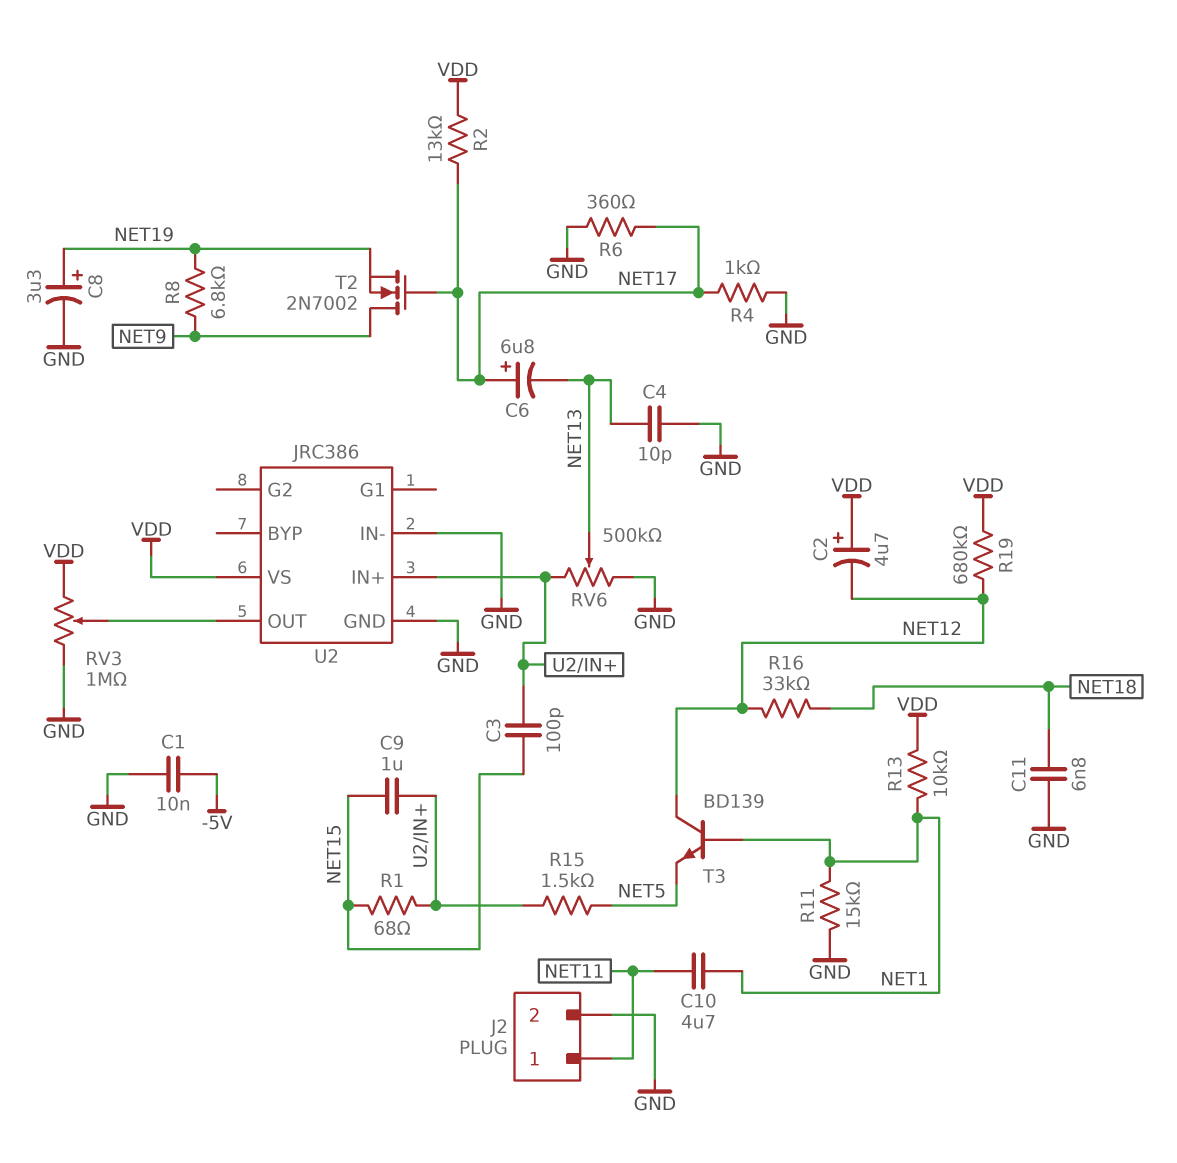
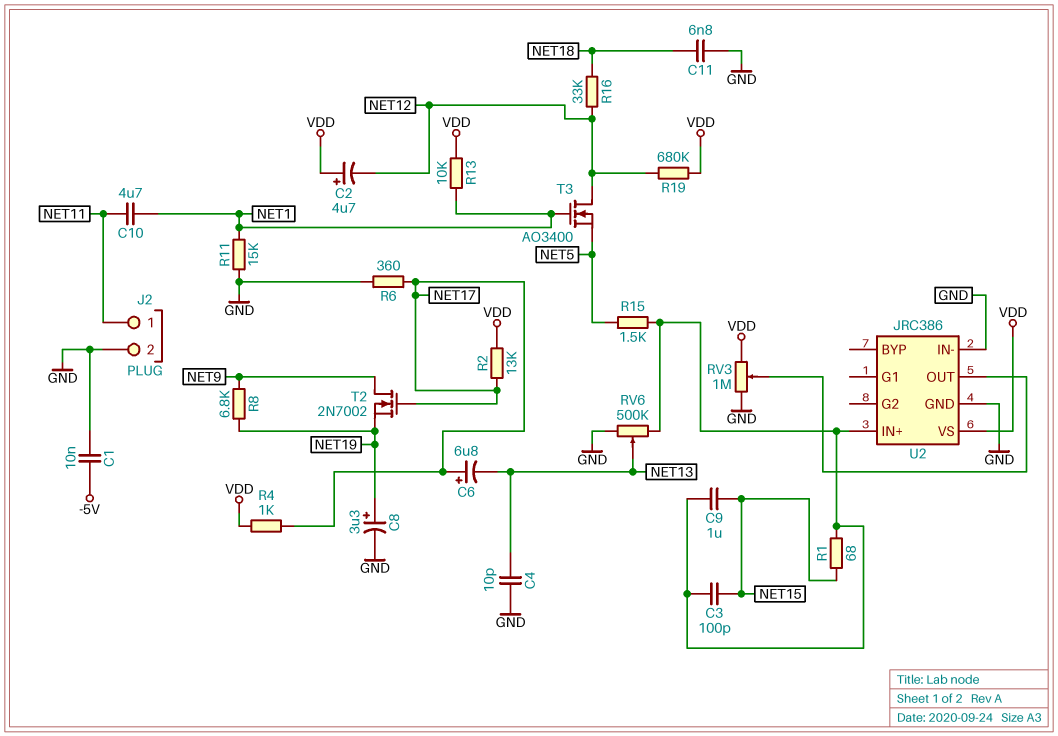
R4: 1k (GND, NET17) -> 1k (NET17, VDD)
T3: NPN BD139 (B NET1, C NET12, E NET5) -> NMOS AO3400 (G NET1, D NET12, S NET5)

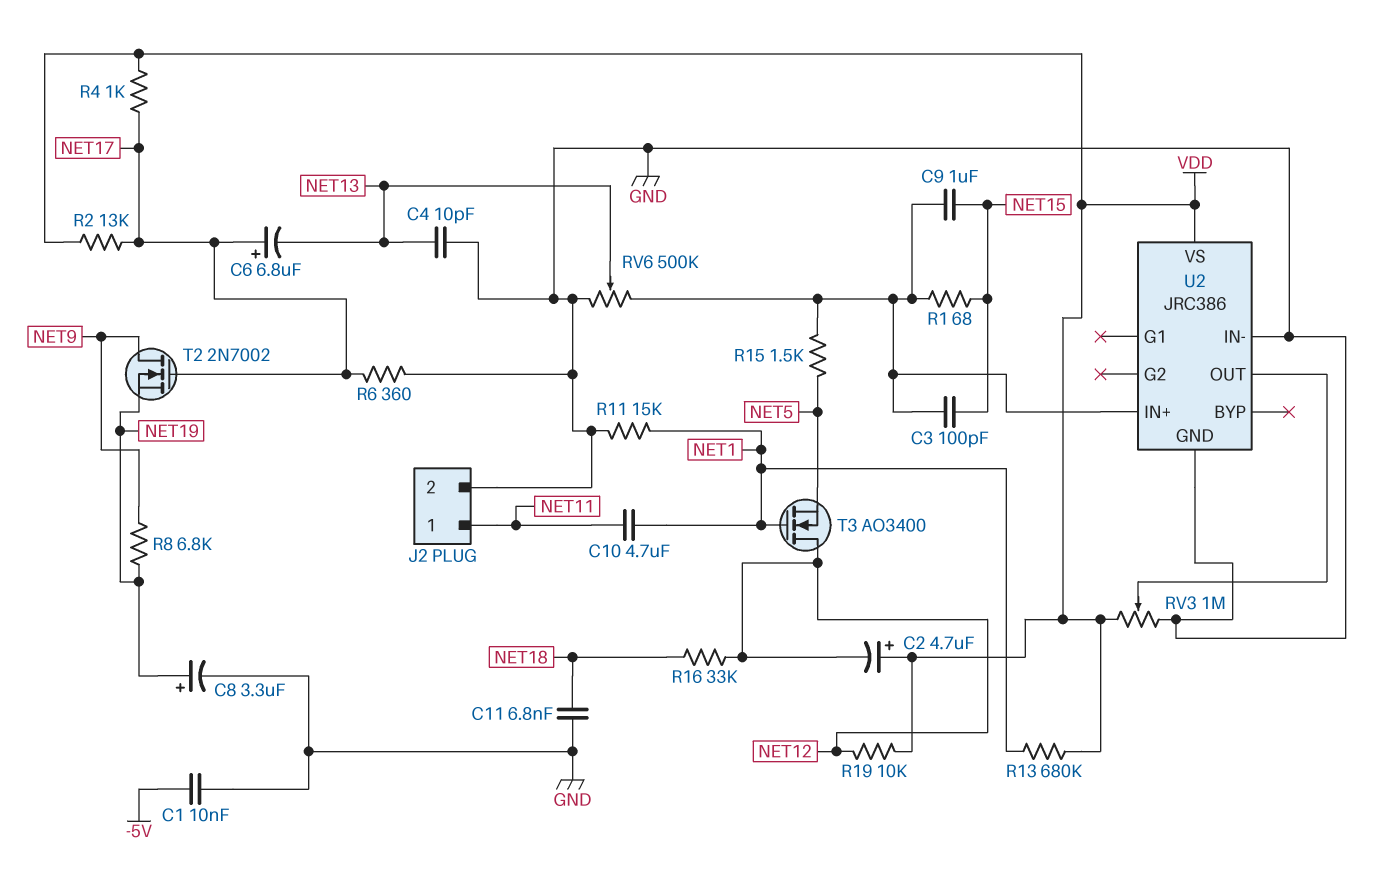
R13: 10k (NET1, VDD) -> 680k (NET1, VDD)
R19: 680k (NET12, VDD) -> 10k (NET12, VDD)

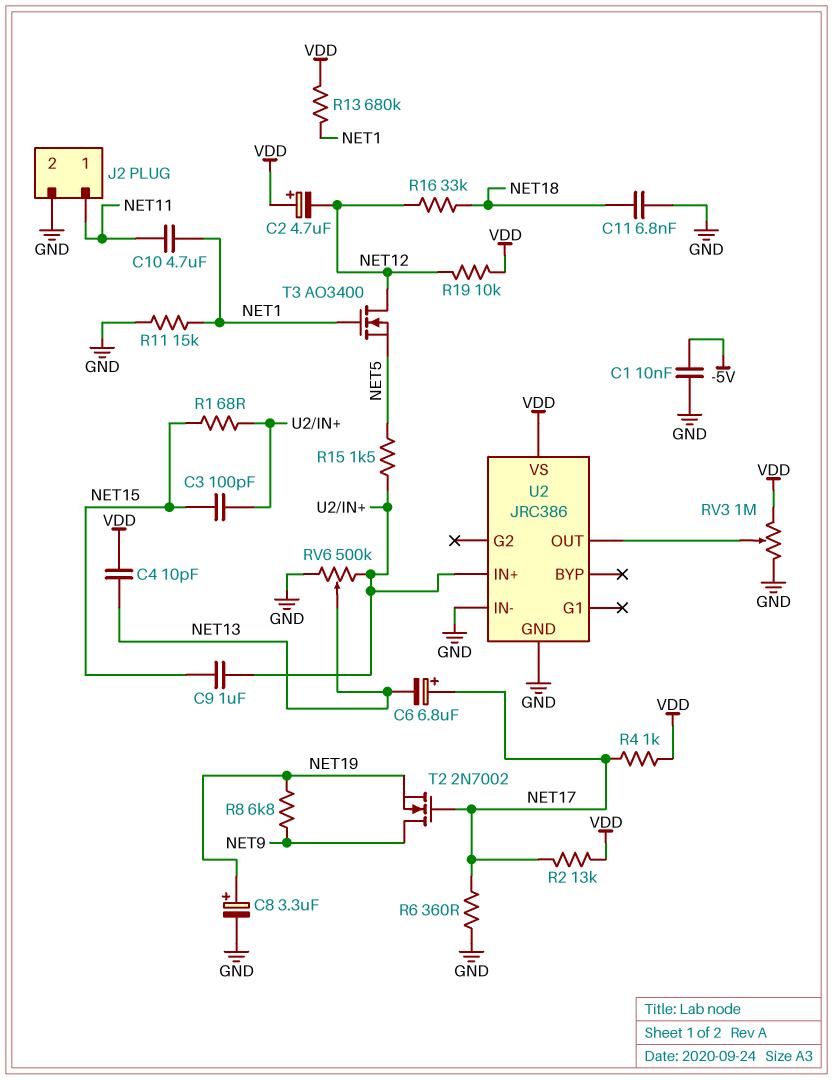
C4: 10pF (GND, NET13) -> 10pF (NET13, VDD)

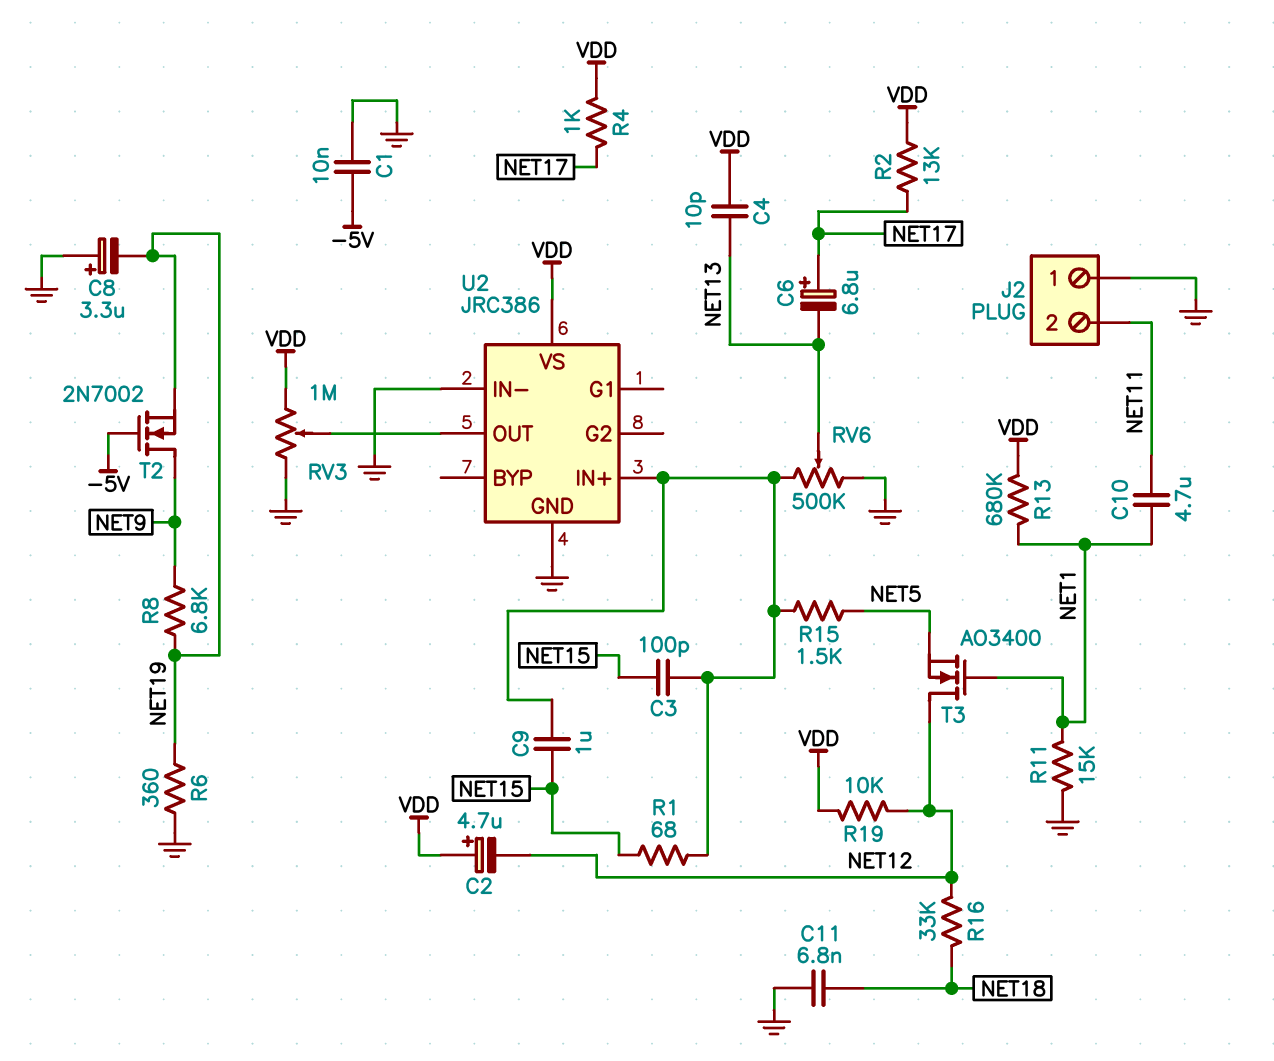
C8: 3.3uF (plus NET19, minus GND) -> 3.3uF (plus GND, minus NET19)
J2 pin 1: NET11 -> GND
J2 pin 2: GND -> NET11
R6: 360 (GND, NET17) -> 360 (GND, NET19)
T2: NMOS 2N7002 (G NET17, D NET9, S NET19) -> NMOS 2N7002 (G -5V, D NET9, S NET19)

